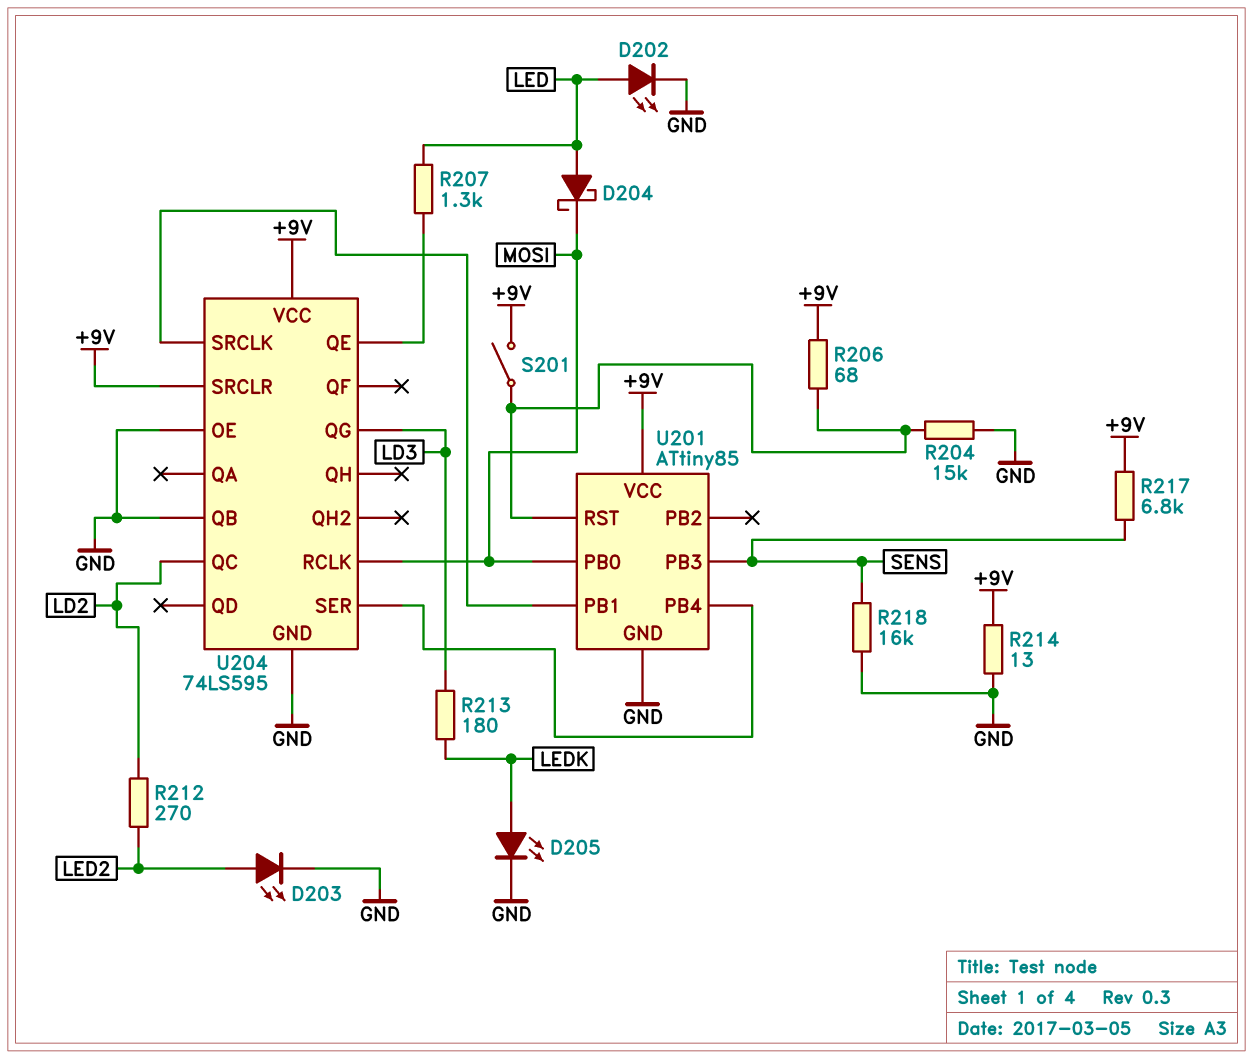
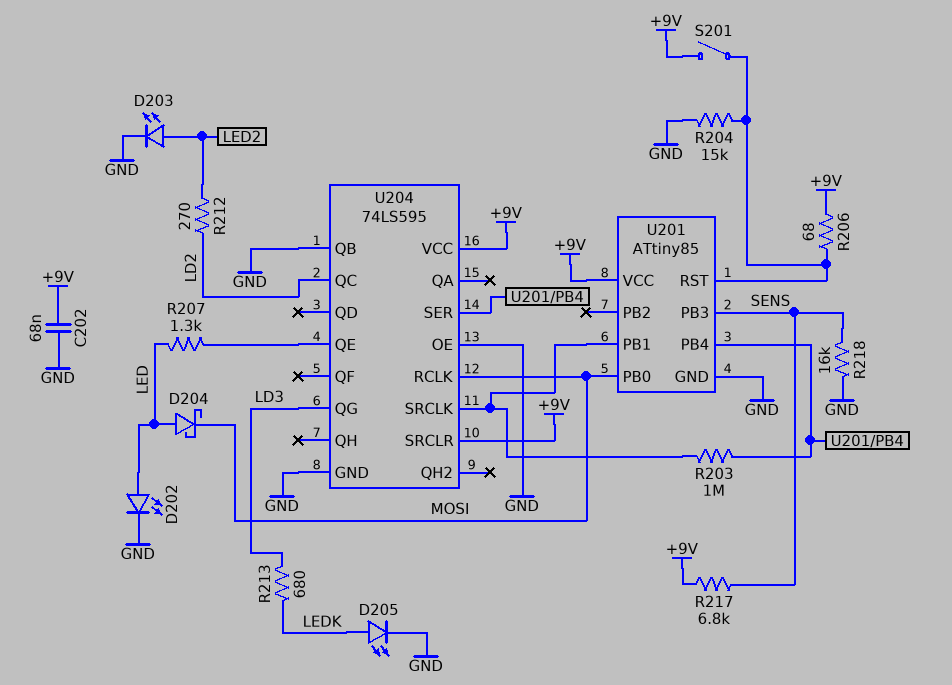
C202: none -> 68nF (+9V, GND)
R203: none -> 1M (U201/PB1, U201/PB4)
R213: 180 (LD3, LEDK) -> 680 (LD3, LEDK)
R214: 13 (+9V, GND) -> none

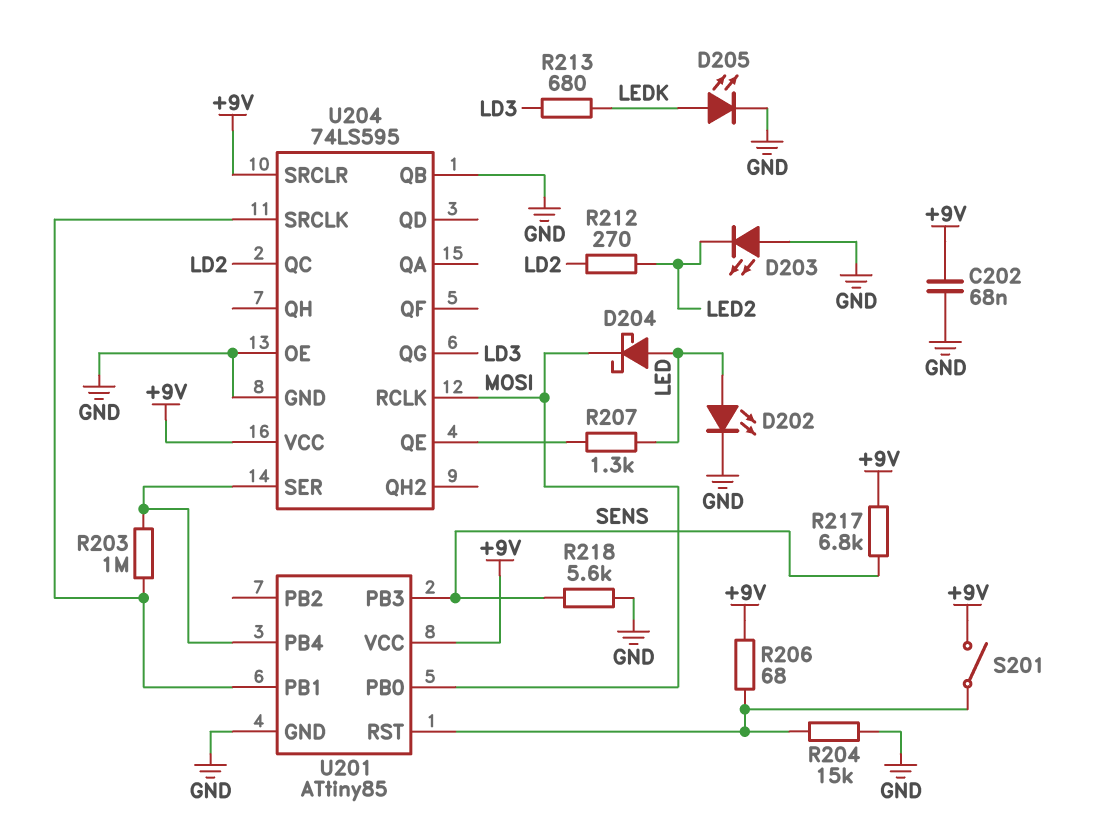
D203: LED (A LED2, K GND) -> LED (A GND, K LED2)
R218: 16k (GND, SENS) -> 5.6k (GND, SENS)

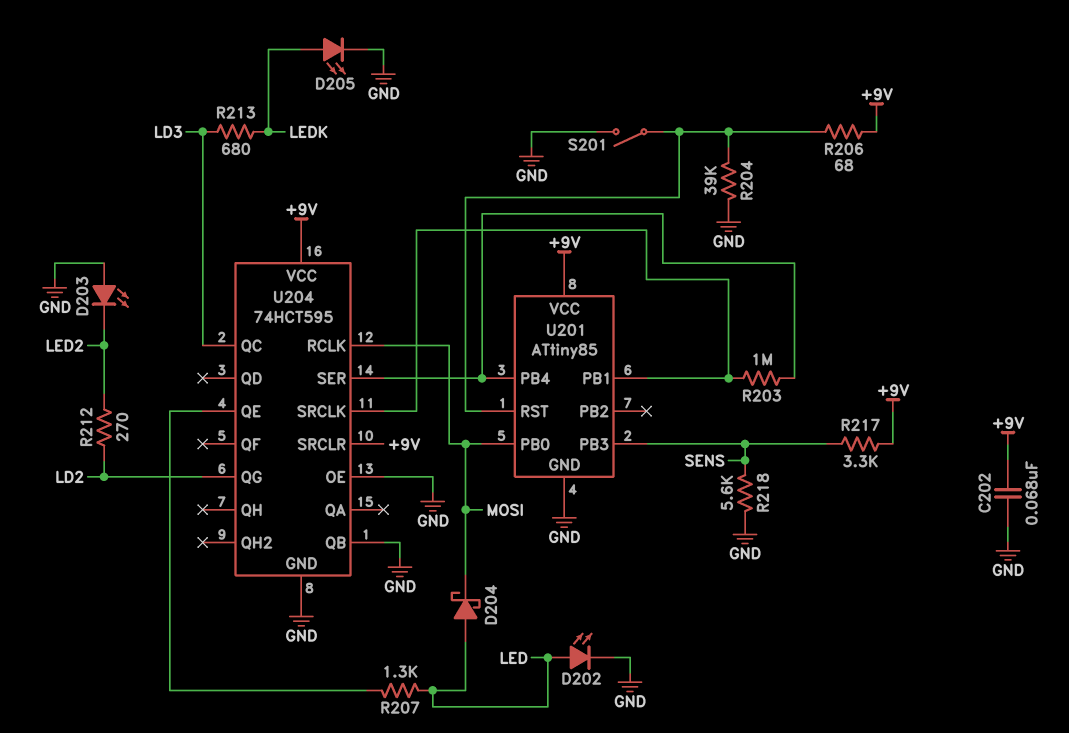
R204: 15k (GND, U201/RST) -> 39k (GND, U201/RST)
R217: 6.8k (+9V, SENS) -> 3.3k (+9V, SENS)
S201: switch (+9V, U201/RST) -> switch (GND, U201/RST)
U204: 74LS595 -> 74HCT595
U204 pin QC: LD2 -> LD3
U204 pin QG: LD3 -> LD2

